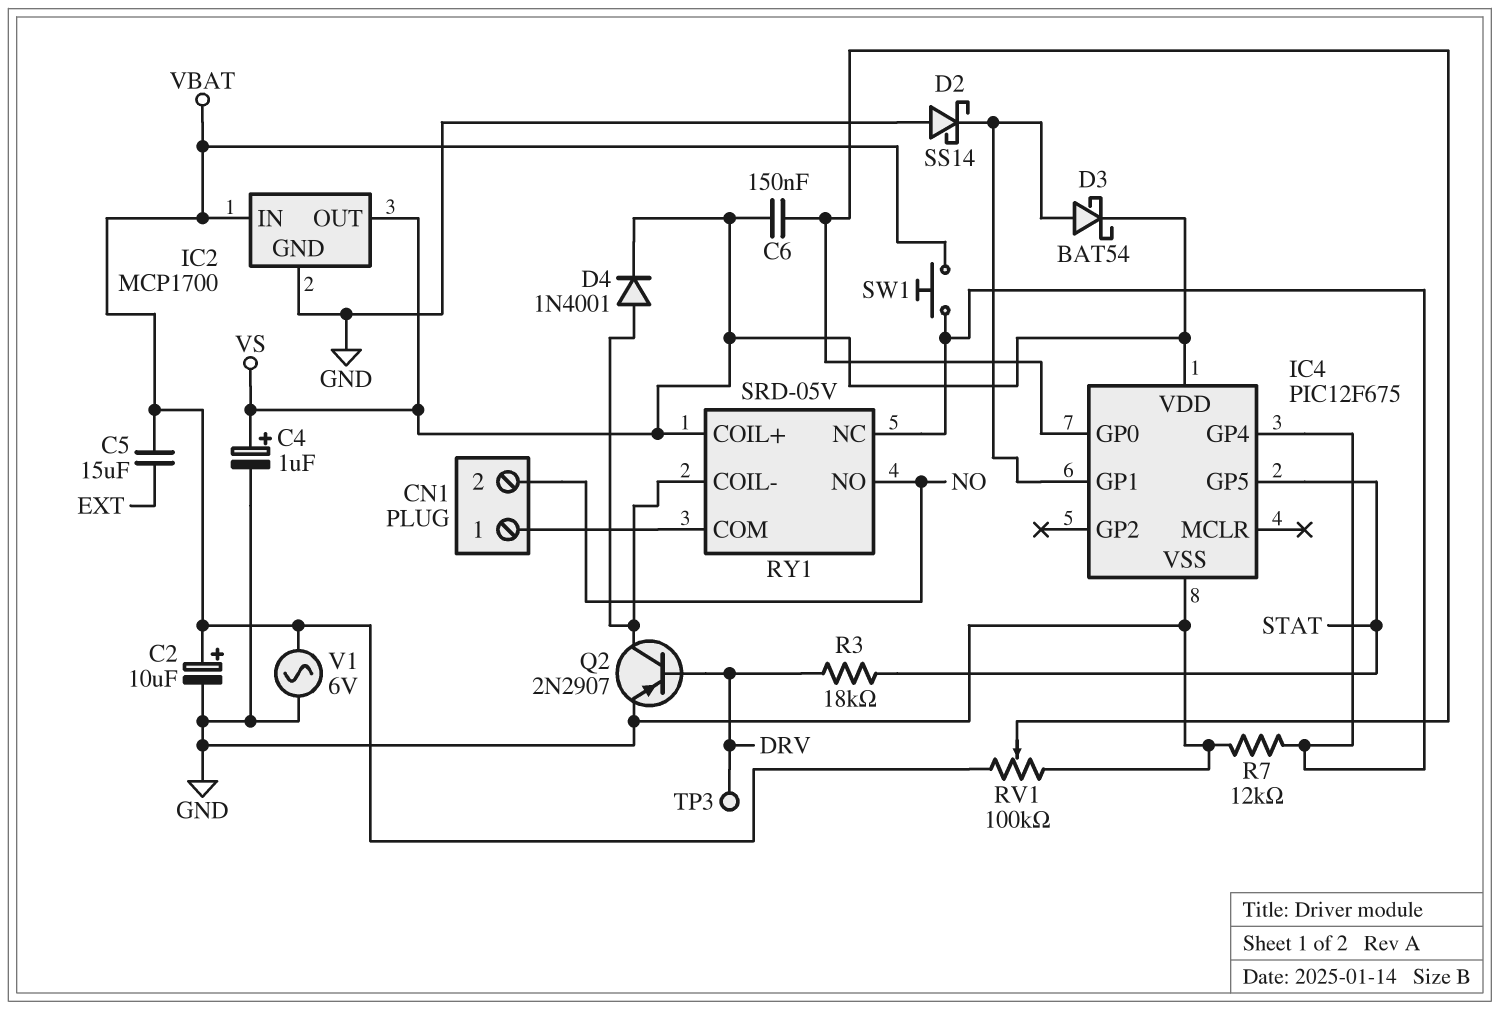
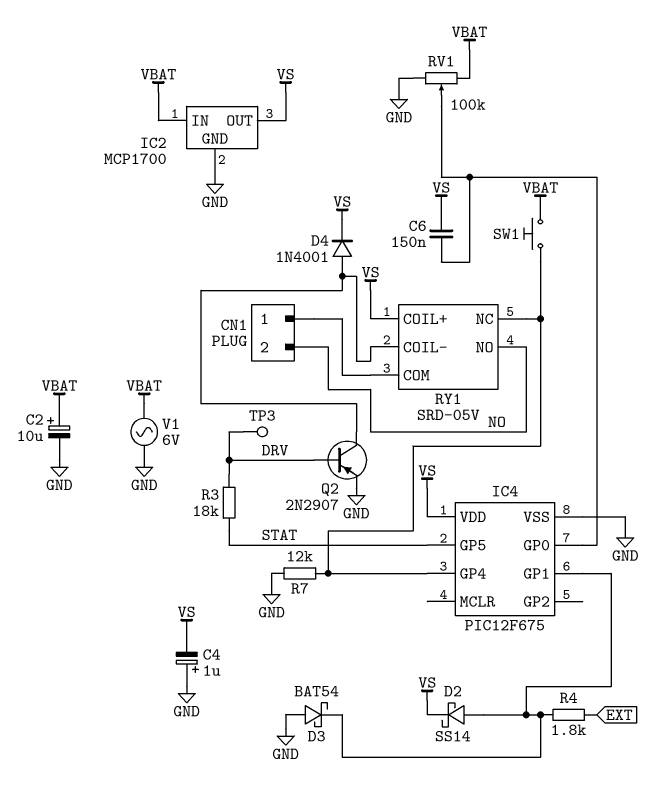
C4: 1uF (plus VS, minus GND) -> 1uF (plus GND, minus VS)
C5: 15uF (EXT, VBAT) -> none
D2: schottky SS14 (A GND, K IC4/GP1) -> schottky SS14 (A IC4/GP1, K VS)
D3: schottky BAT54 (A IC4/GP1, K VS) -> schottky BAT54 (A GND, K IC4/GP1)
R4: none -> 1.8k (EXT, IC4/GP1)

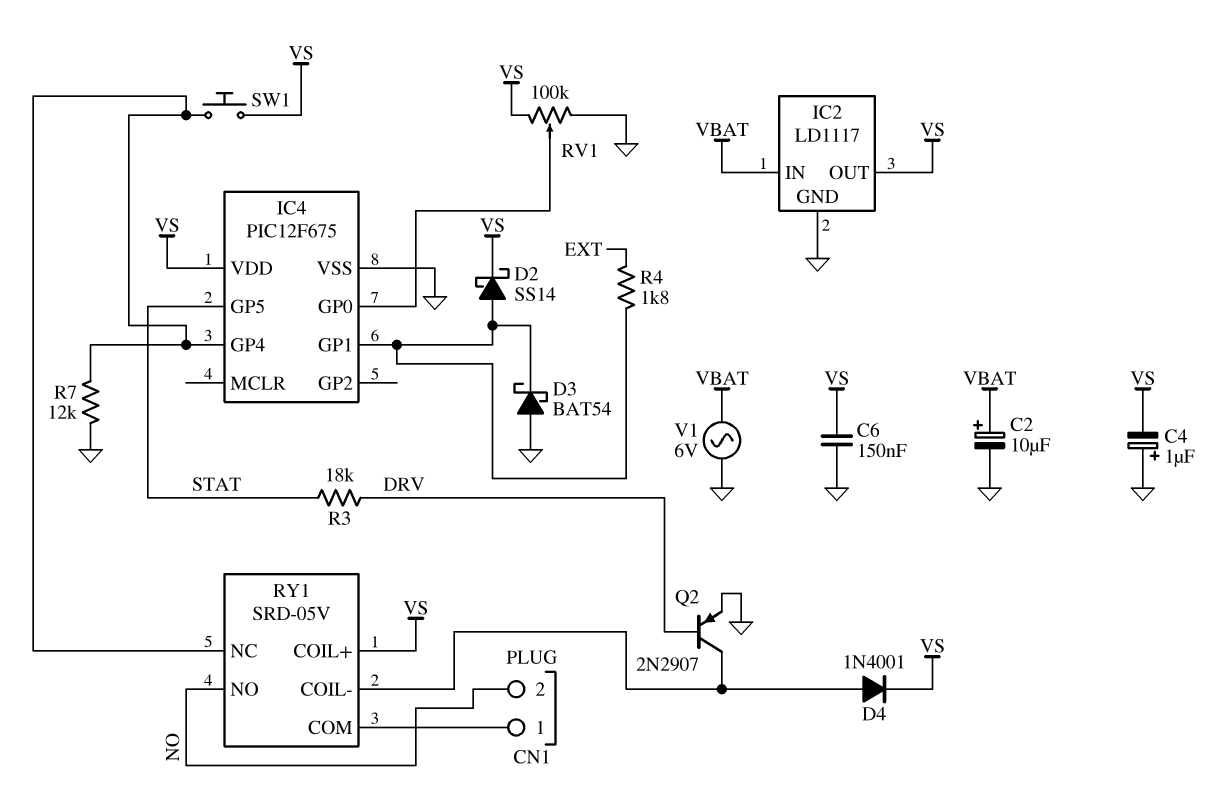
C6: 150nF (IC4/GP0, VS) -> 150nF (GND, VS)
IC2: MCP1700 -> LD1117
RV1: 100k (GND, VBAT, wiper IC4/GP0) -> 100k (GND, VS, wiper IC4/GP0)
SW1: button (IC4/GP4, VBAT) -> button (IC4/GP4, VS)
TP3: test point (DRV) -> none

